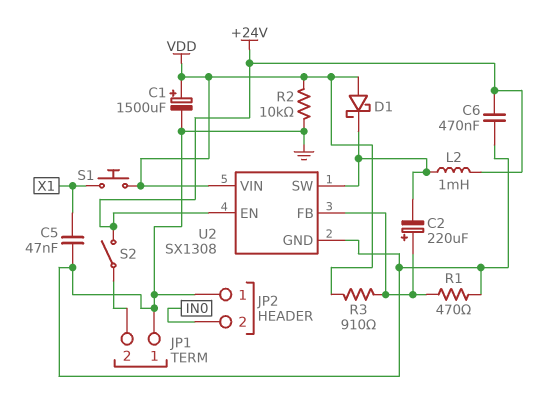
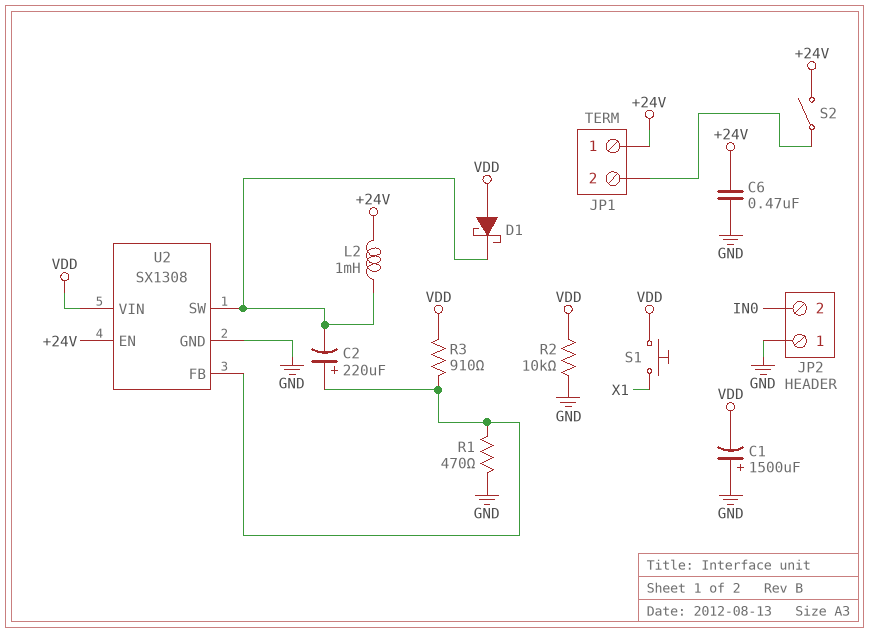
C1: 1500uF (plus VDD, minus GND) -> 1500uF (plus GND, minus VDD)
C5: 47nF (GND, X1) -> none
JP1 pin 1: GND -> +24V

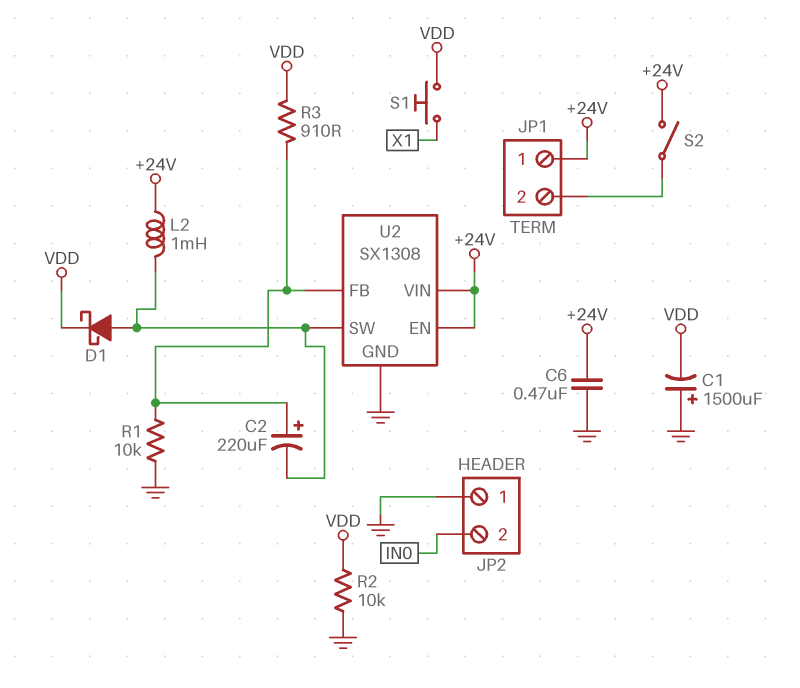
D1: schottky (A VDD, K U2/SW) -> schottky (A U2/SW, K VDD)
R1: 470 (GND, U2/FB) -> 10k (GND, U2/FB)
U2 pin VIN: VDD -> +24V

